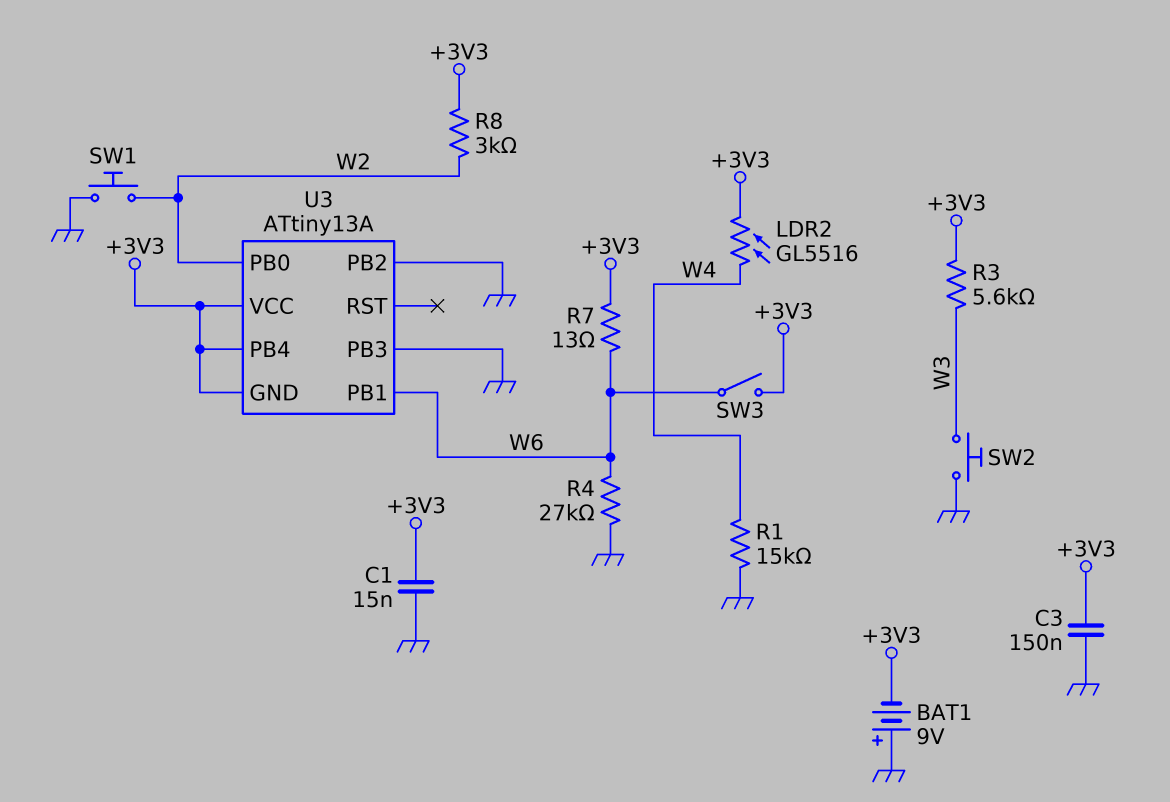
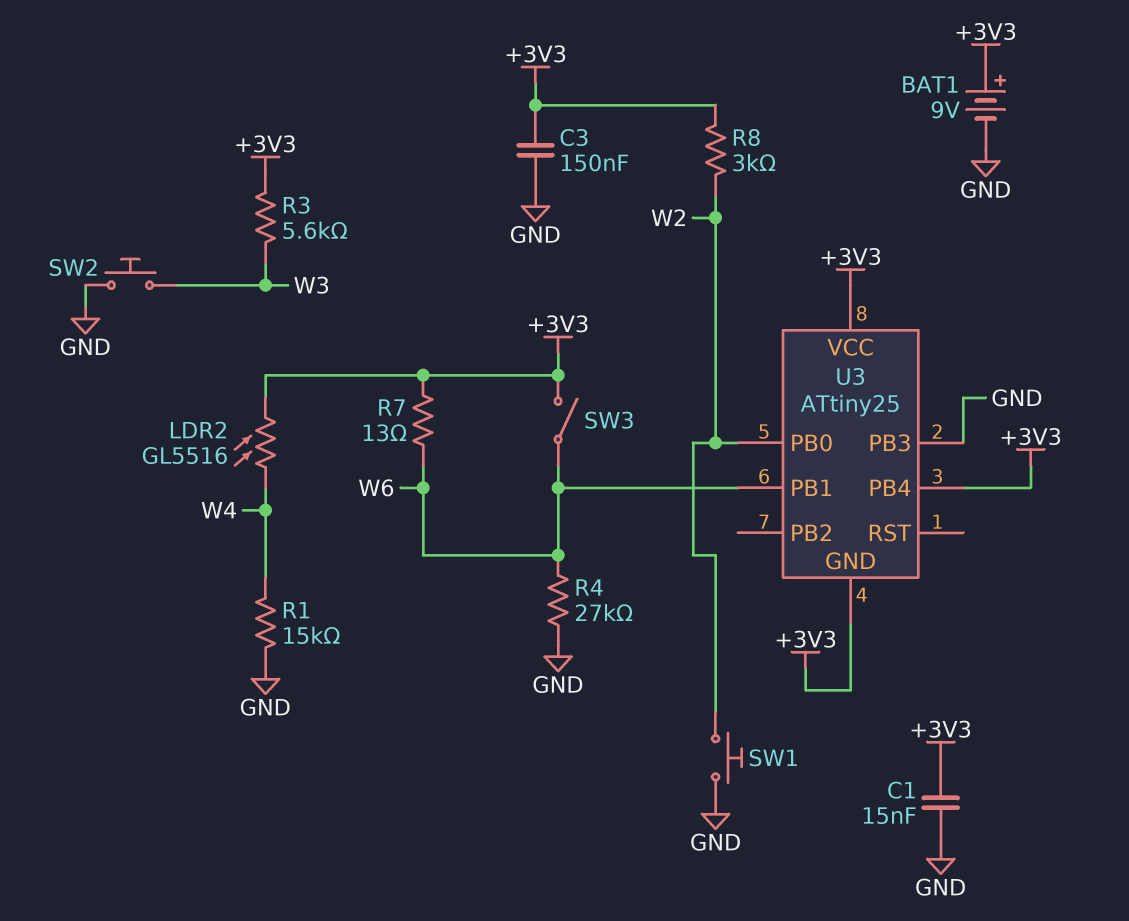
BAT1: 9V (plus GND, minus +3V3) -> 9V (plus +3V3, minus GND)
U3: ATtiny13A -> ATtiny25
U3 pin PB2: GND -> none

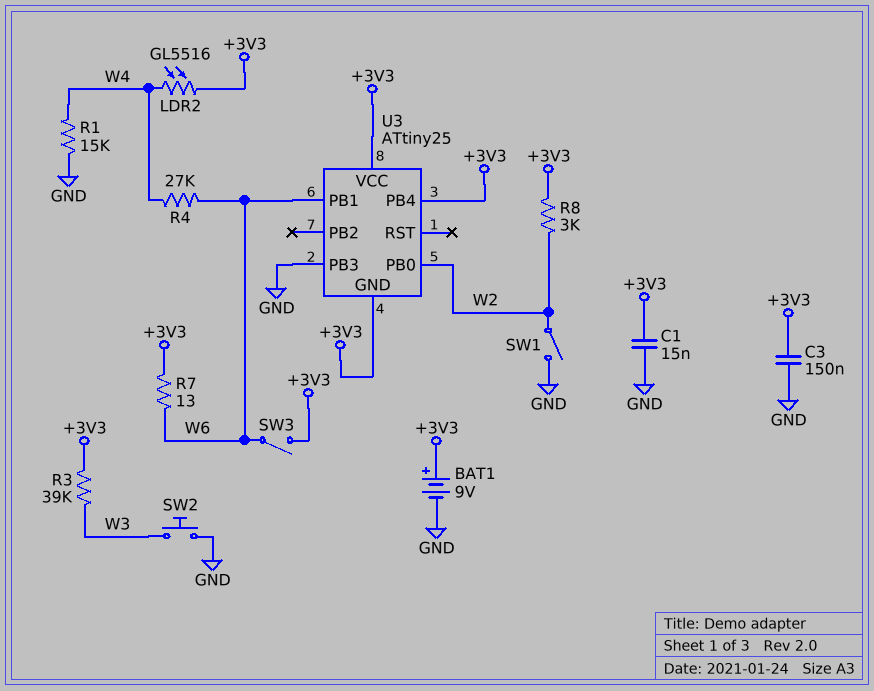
R3: 5.6k (+3V3, W3) -> 39k (+3V3, W3)
R4: 27k (GND, W6) -> 27k (W4, W6)
SW1: button (GND, W2) -> switch (GND, W2)

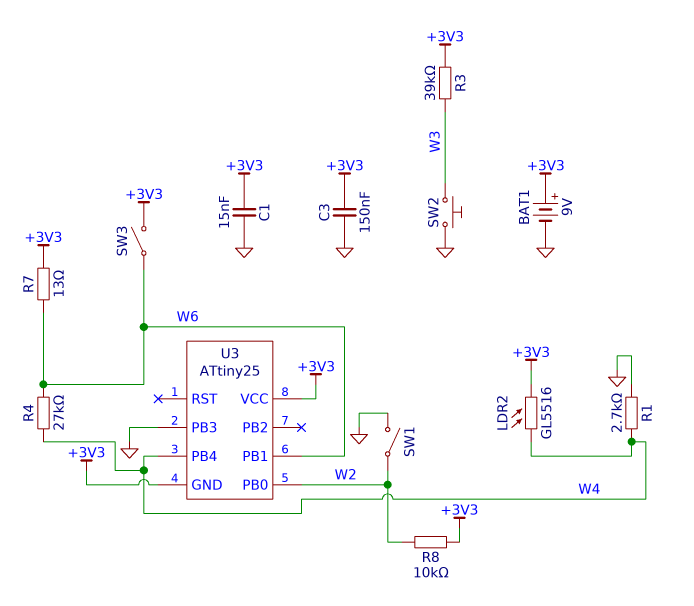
R1: 15k (GND, W4) -> 2.7k (GND, W4)
R8: 3k (+3V3, W2) -> 10k (+3V3, W2)
U3 pin PB4: +3V3 -> W4

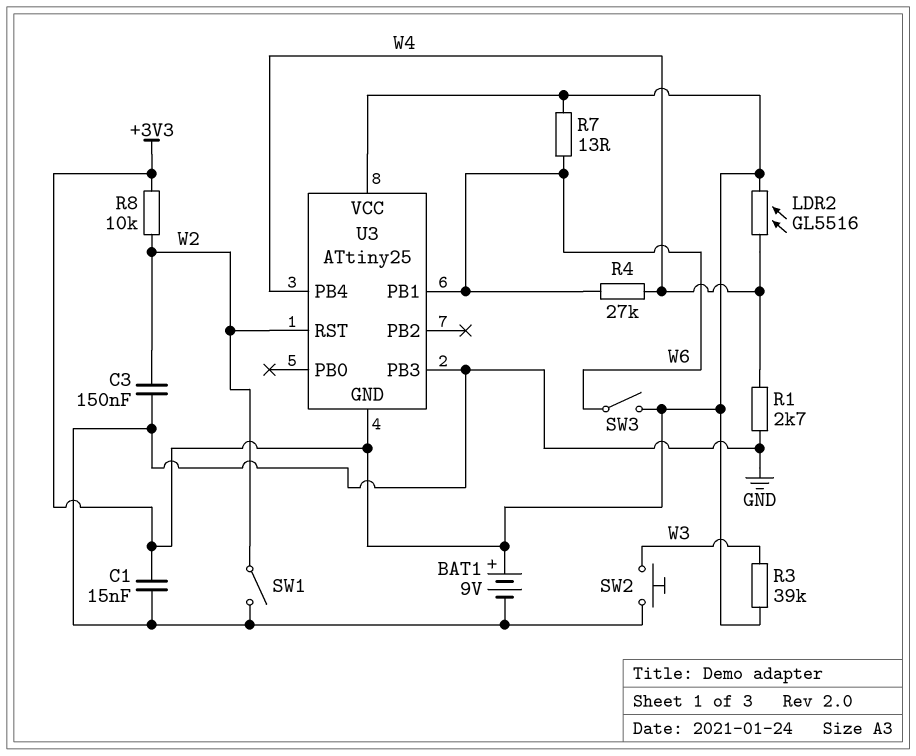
C3: 150nF (+3V3, GND) -> 150nF (GND, W2)
U3 pin PB0: W2 -> none
U3 pin RST: none -> W2

